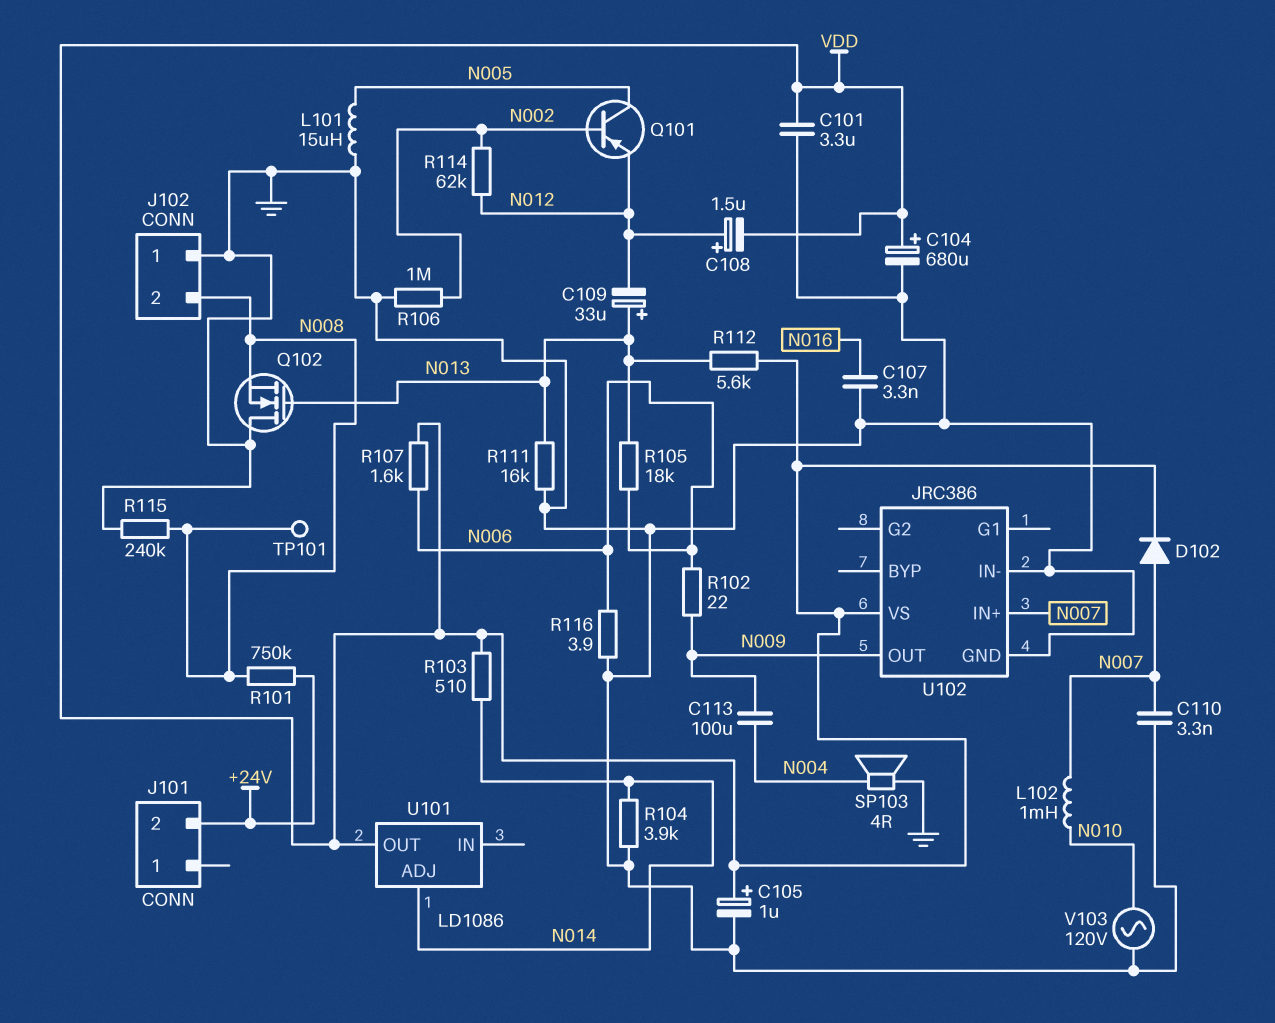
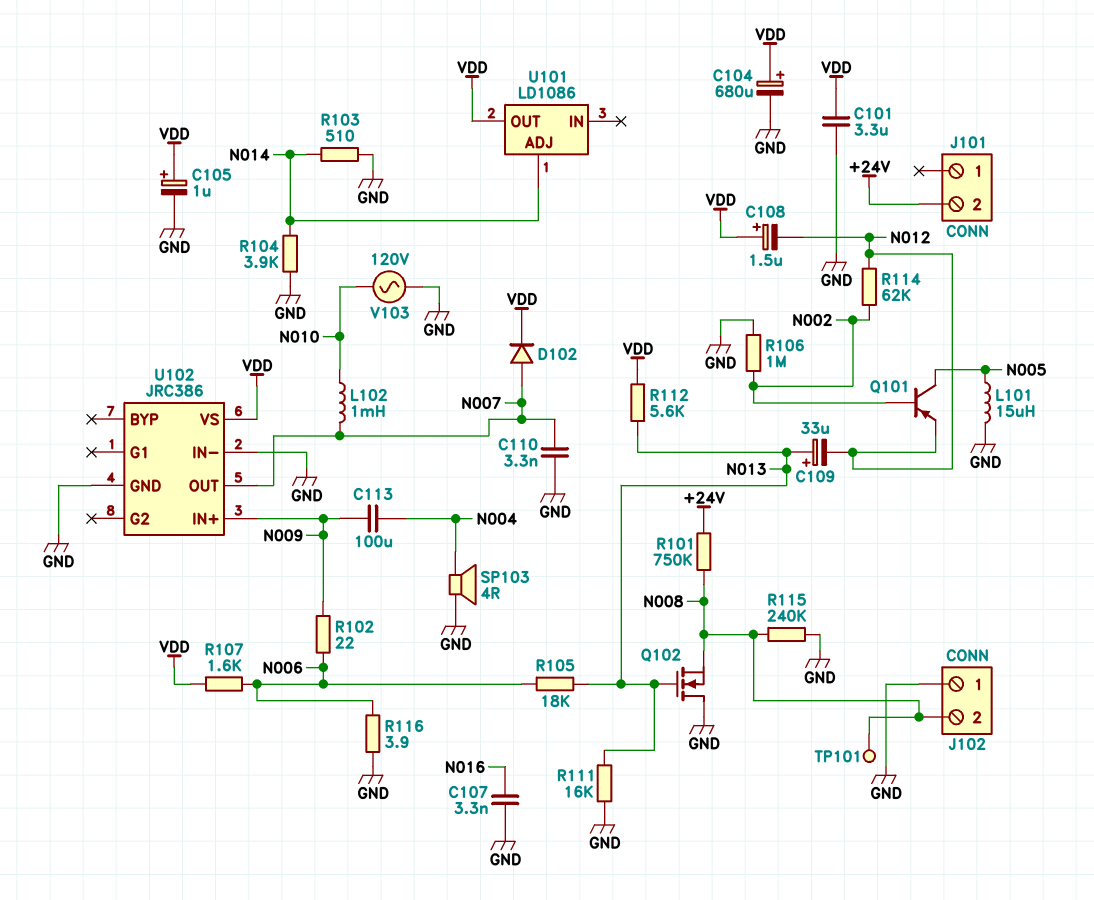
C108: 1.5uF (plus N012, minus VDD) -> 1.5uF (plus VDD, minus N012)
R103: 510 (N014, VDD) -> 510 (GND, N014)
U102 pin IN+: N007 -> N009
U102 pin OUT: N009 -> N007

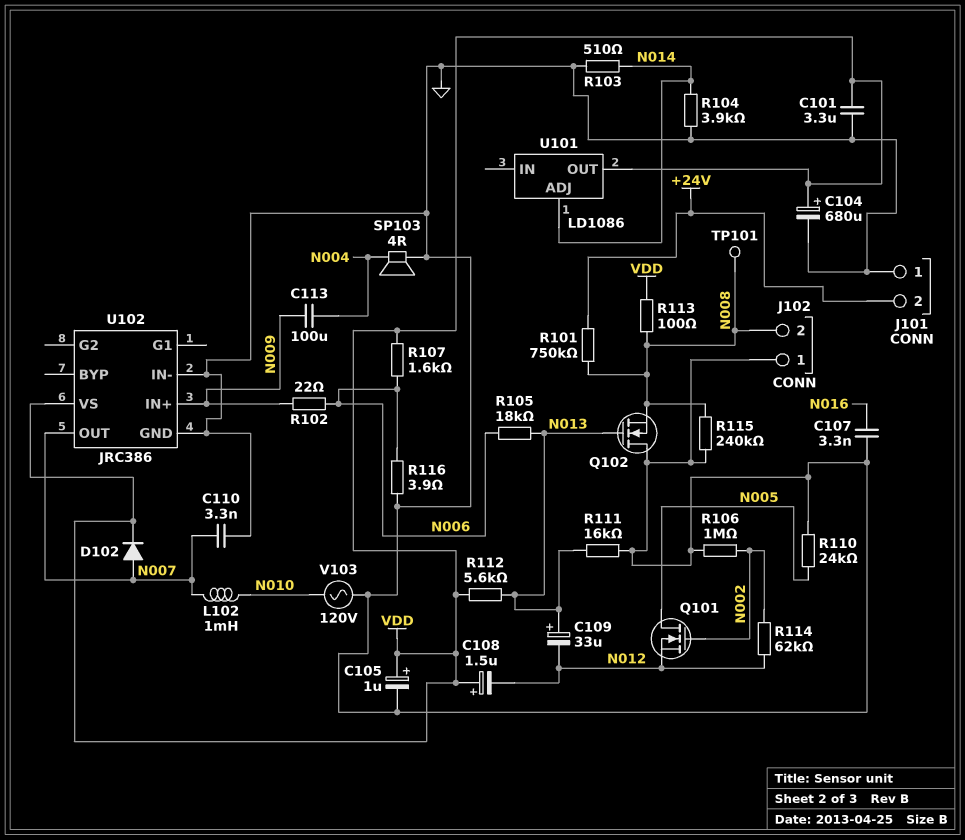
J101 pin 1: none -> GND
L101: 15uH (GND, N005) -> none
Q101: PNP (B N002, C N005, E N012) -> NMOS (G N002, D N005, S N012)
R110: none -> 24k (GND, N005)
R113: none -> 100 (N008, VDD)

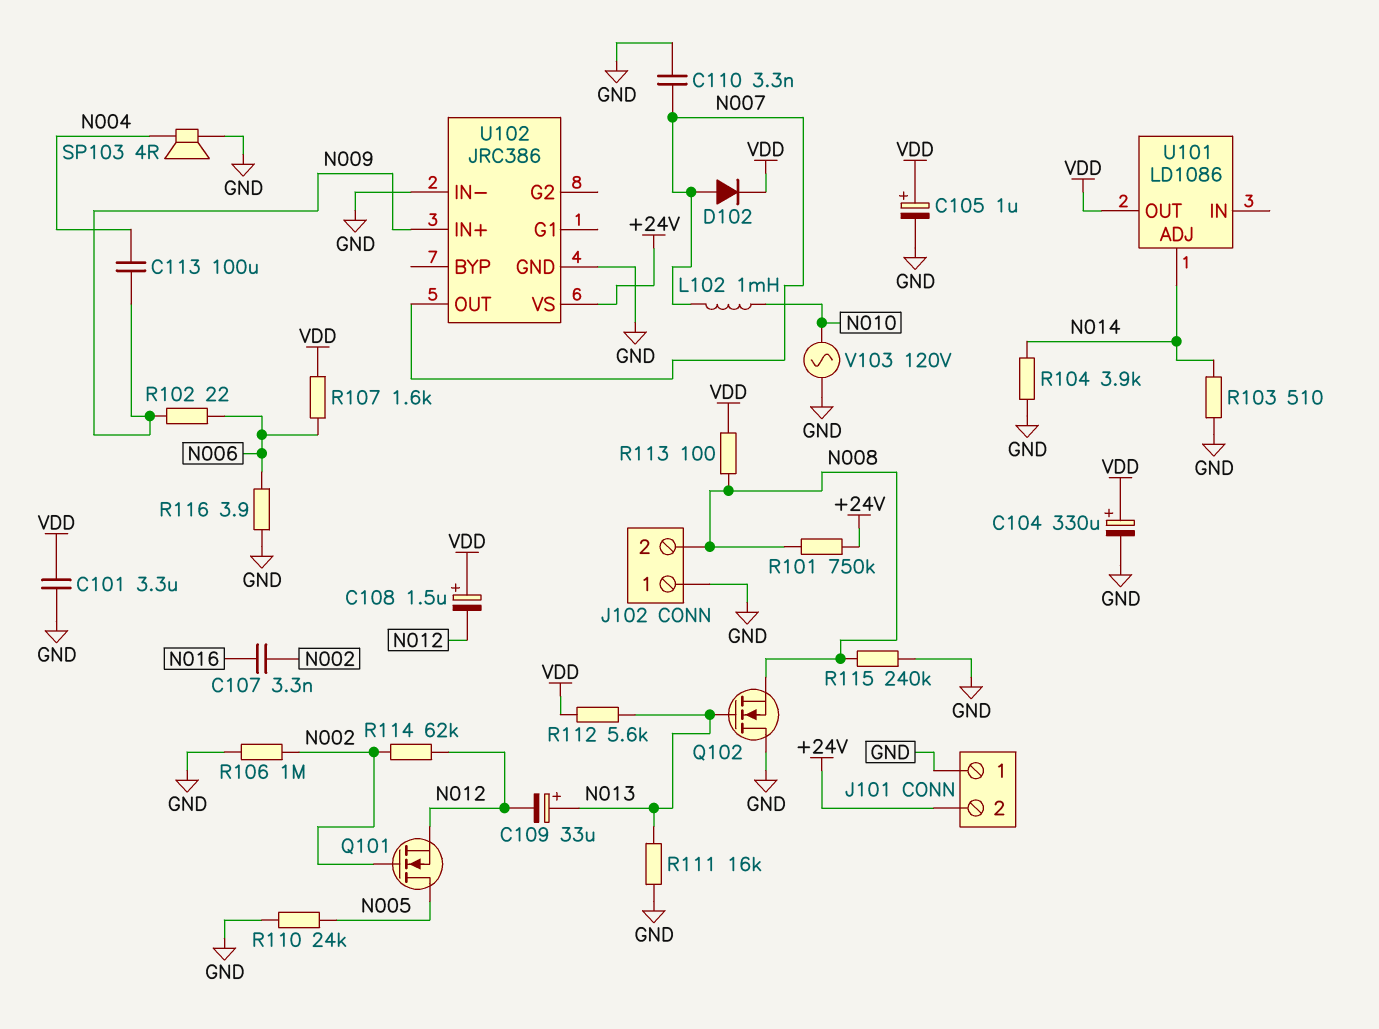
C104: 680uF (plus VDD, minus GND) -> 330uF (plus VDD, minus GND)
C107: 3.3nF (GND, N016) -> 3.3nF (N002, N016)
R105: 18k (N006, N013) -> none
TP101: test point (N008) -> none
U102 pin VS: VDD -> +24V

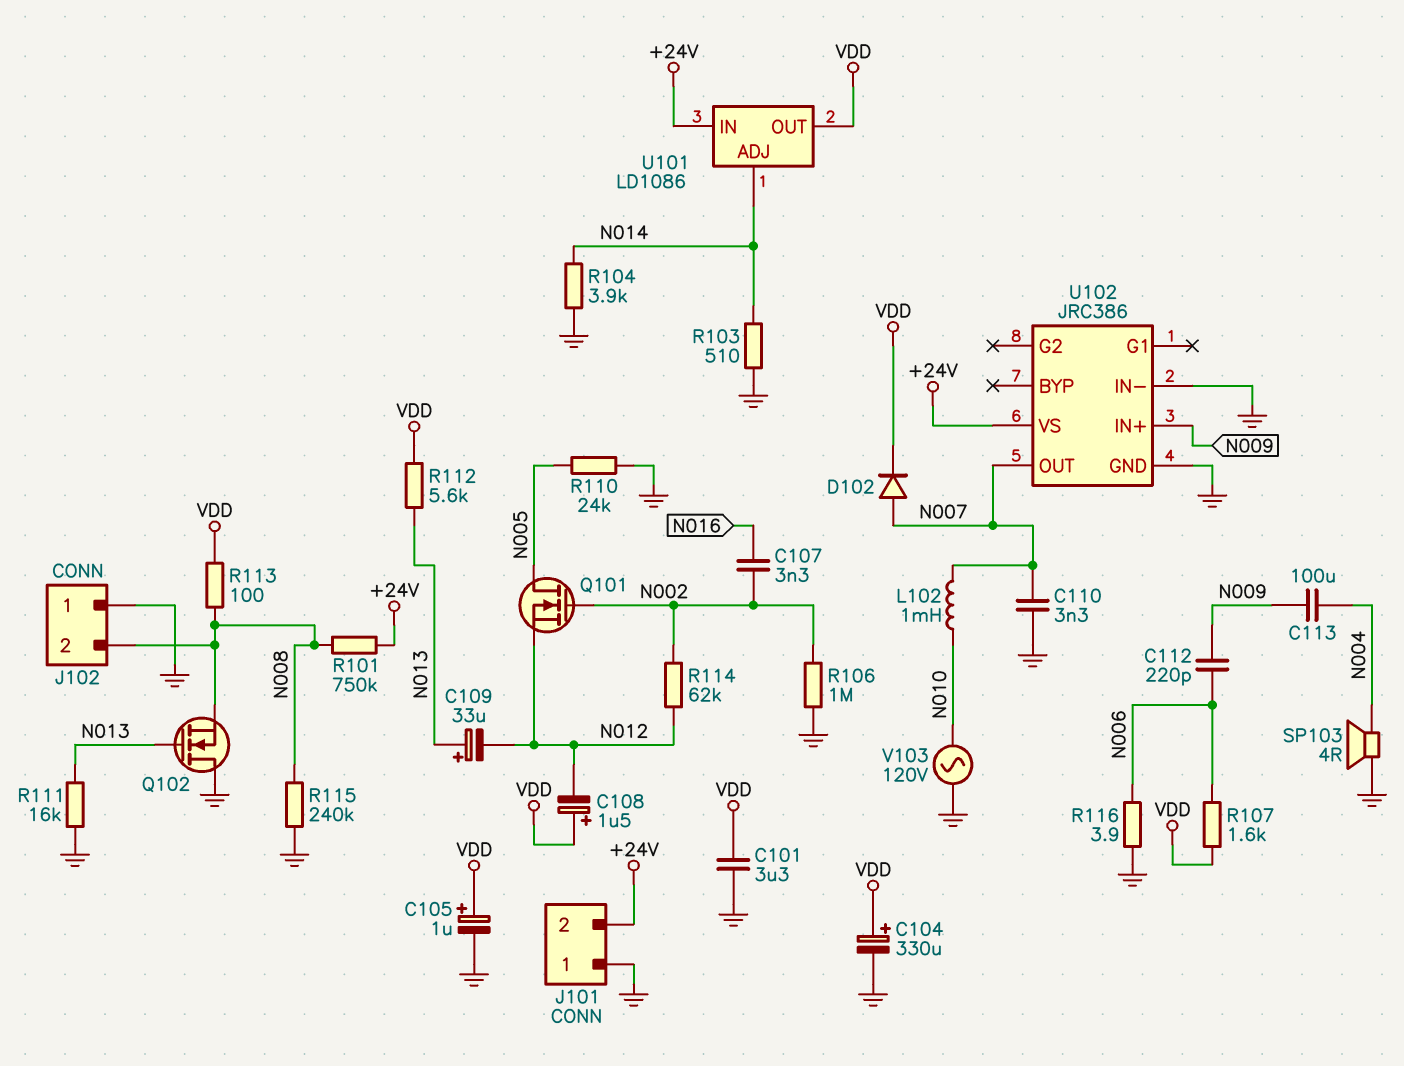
C112: none -> 220pF (N006, N009)
R102: 22 (N006, N009) -> none
U101 pin IN: none -> +24V

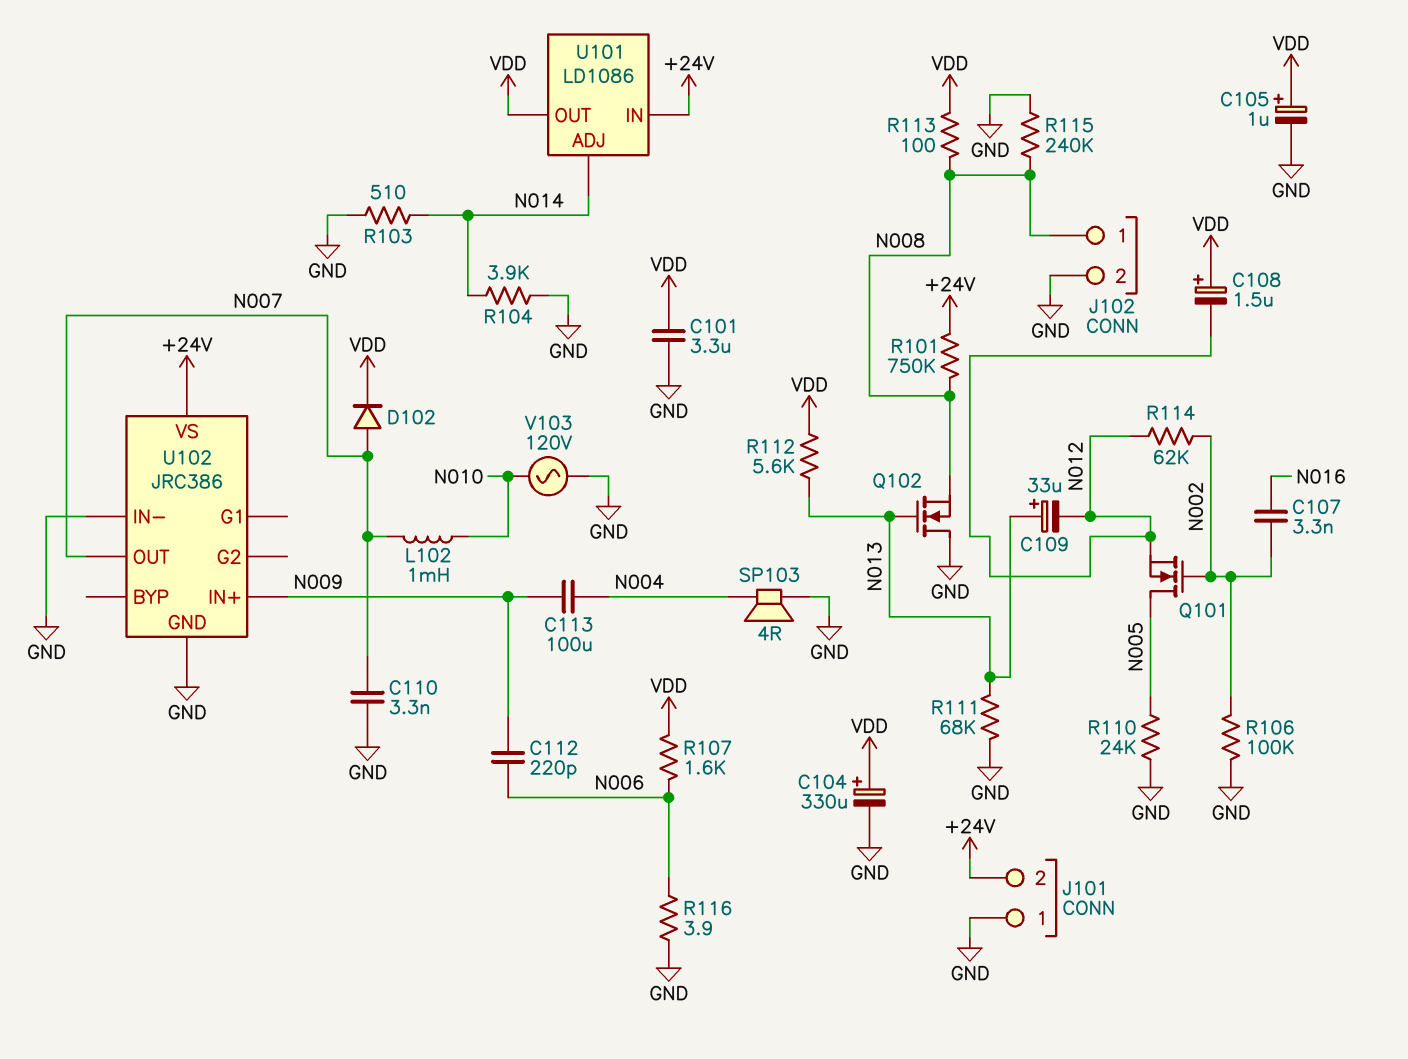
J102 pin 1: GND -> N008
J102 pin 2: N008 -> GND
R106: 1M (GND, N002) -> 100k (GND, N002)
R111: 16k (GND, N013) -> 68k (GND, N013)

